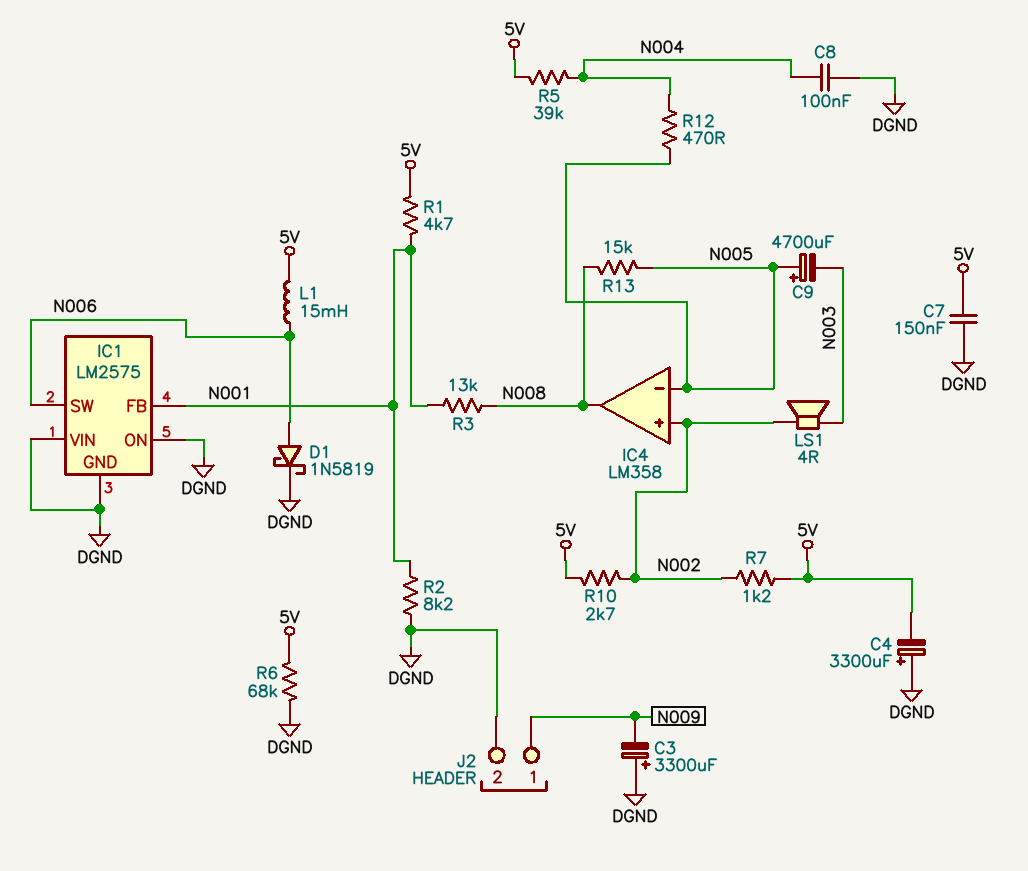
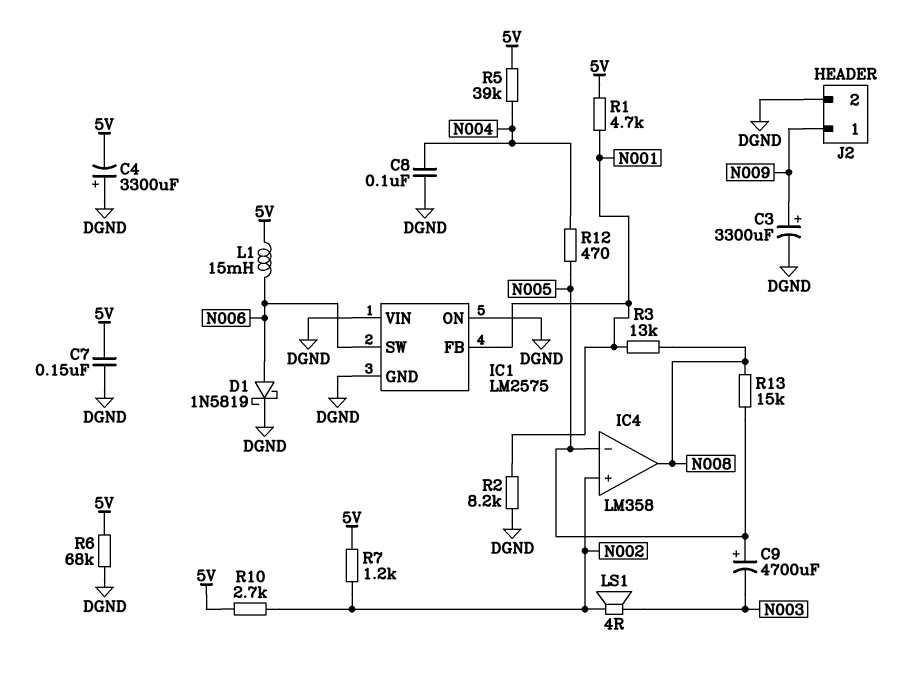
C3: 3300uF (plus DGND, minus N009) -> 3300uF (plus N009, minus DGND)

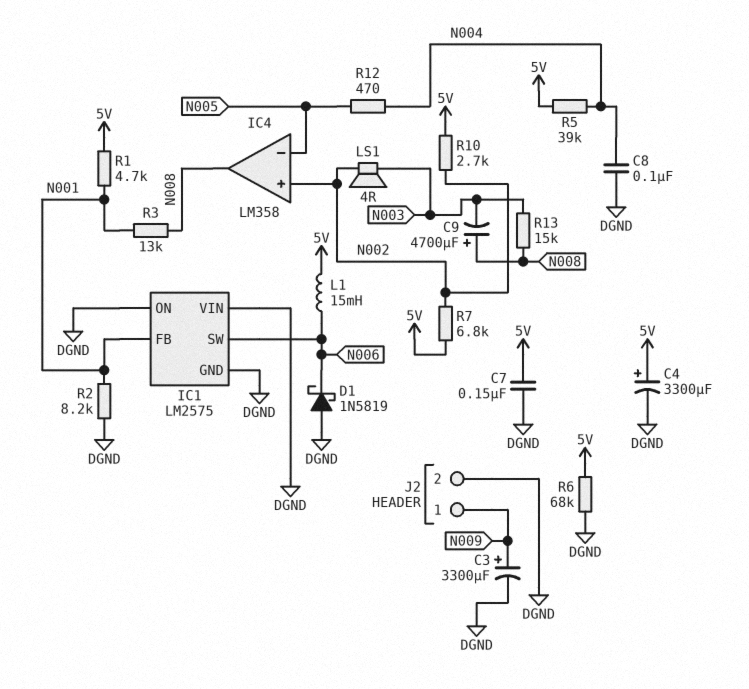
C4: 3300uF (plus DGND, minus 5V) -> 3300uF (plus 5V, minus DGND)
C9: 4700uF (plus N005, minus N003) -> 4700uF (plus N008, minus N003)
D1: schottky 1N5819 (A N006, K DGND) -> schottky 1N5819 (A DGND, K N006)
R7: 1.2k (5V, N002) -> 6.8k (5V, N002)
R13: 15k (N005, N008) -> 15k (N003, N008)

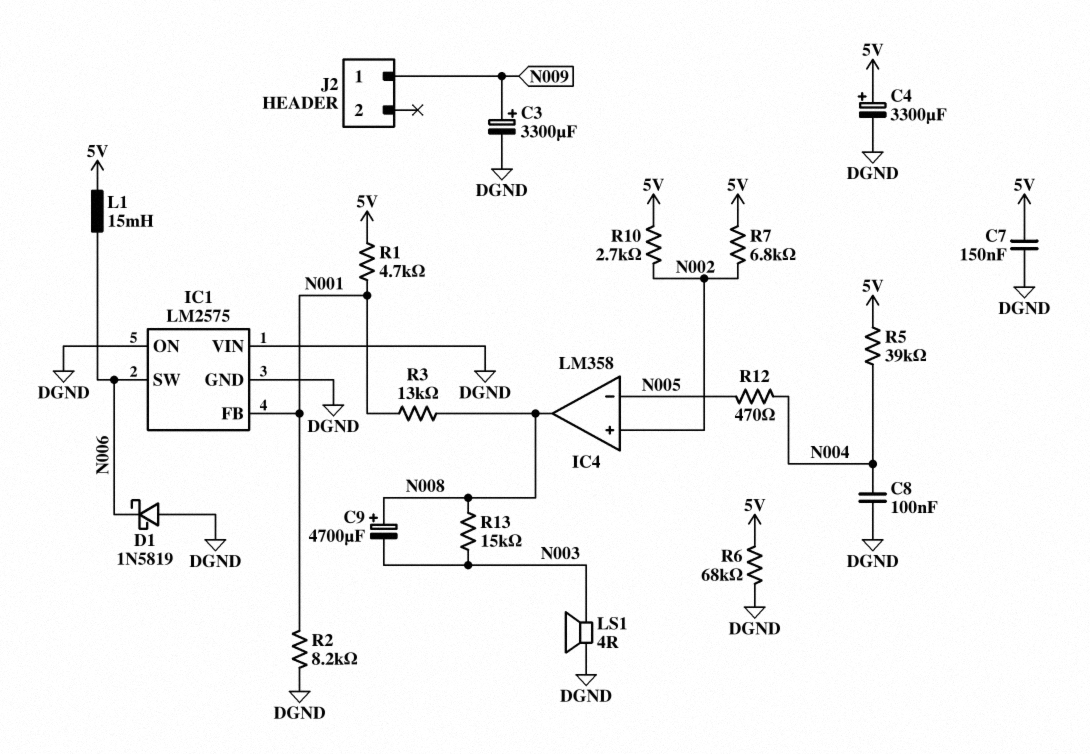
J2 pin 2: DGND -> none
LS1: speaker 4R (N002, N003) -> speaker 4R (DGND, N003)

